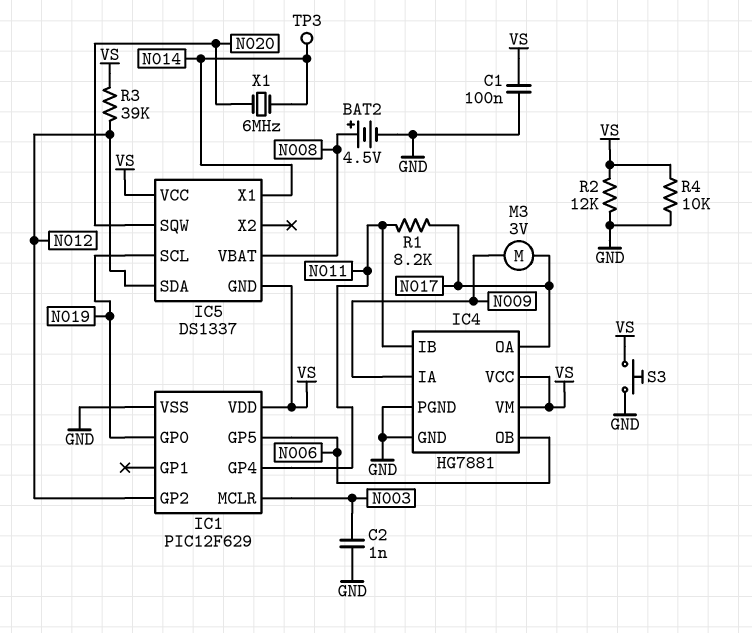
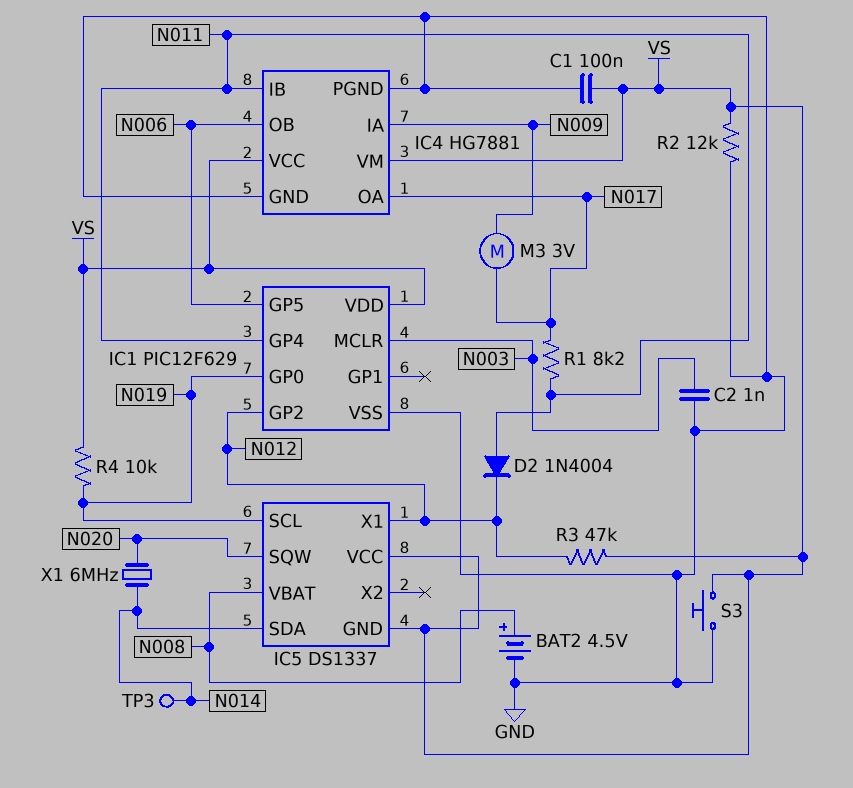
D2: none -> diode 1N4004 (A N011, K N012)
IC5 pin SDA: N012 -> N014
IC5 pin X1: N014 -> N012
R3: 39k (N012, VS) -> 47k (N012, VS)
R4: 10k (GND, VS) -> 10k (N019, VS)

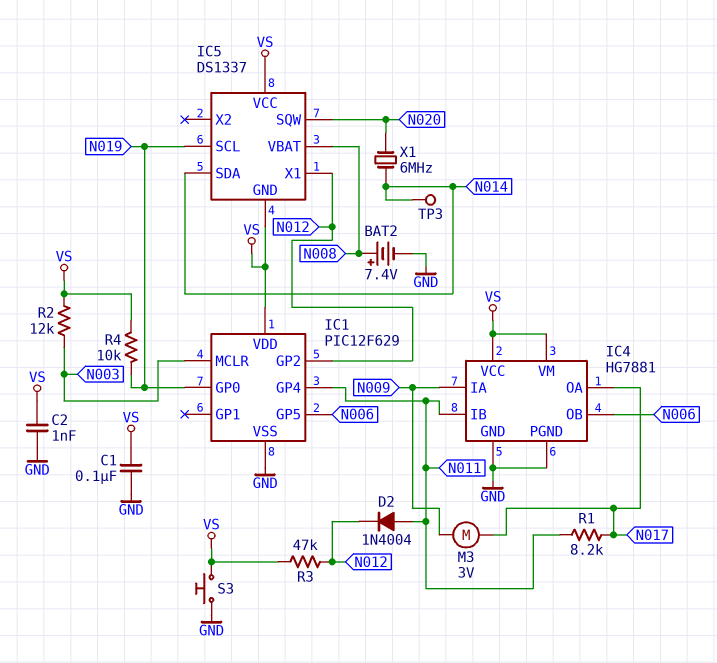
BAT2: 4.5V (plus N008, minus GND) -> 7.4V (plus N008, minus GND)
C2: 1nF (GND, N003) -> 1nF (GND, VS)
R2: 12k (GND, VS) -> 12k (N003, VS)

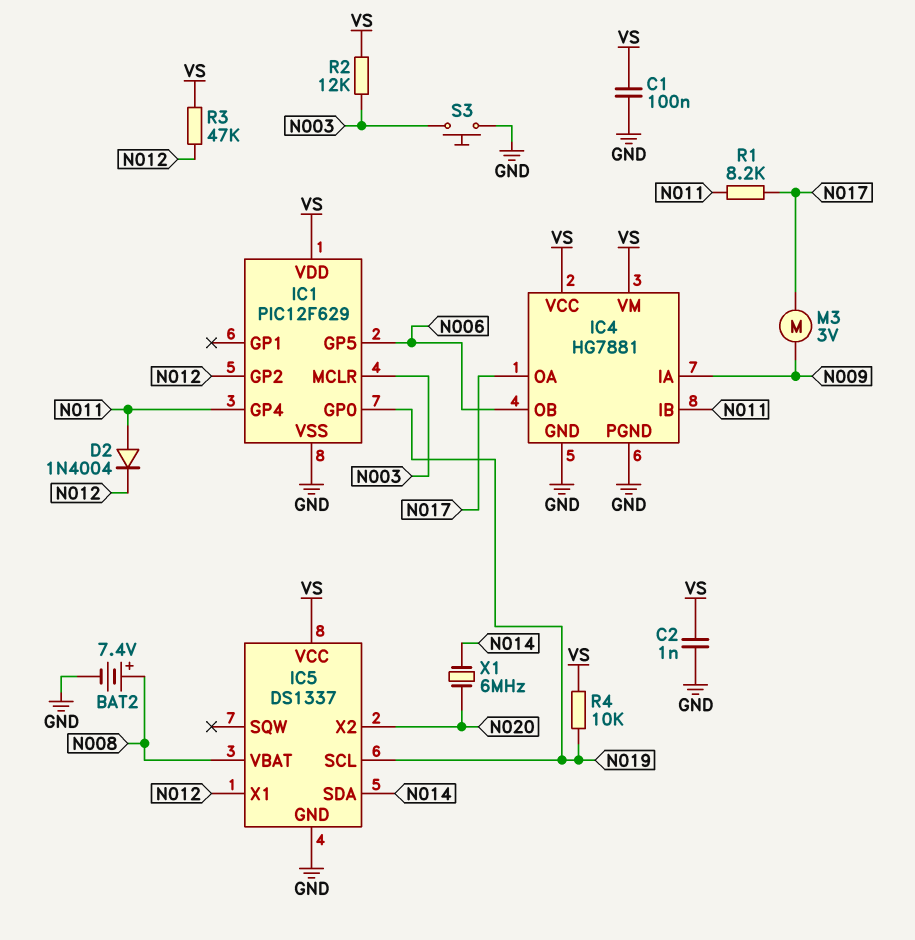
IC5 pin GND: VS -> GND
IC5 pin SQW: N020 -> none
IC5 pin X2: none -> N020
S3: button (GND, VS) -> button (GND, N003)
TP3: test point (N014) -> none

